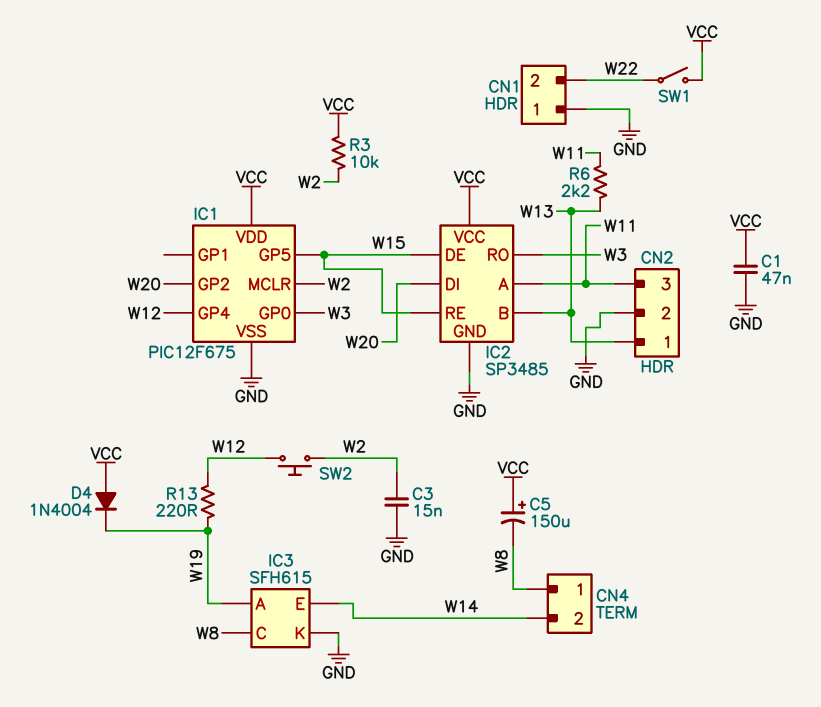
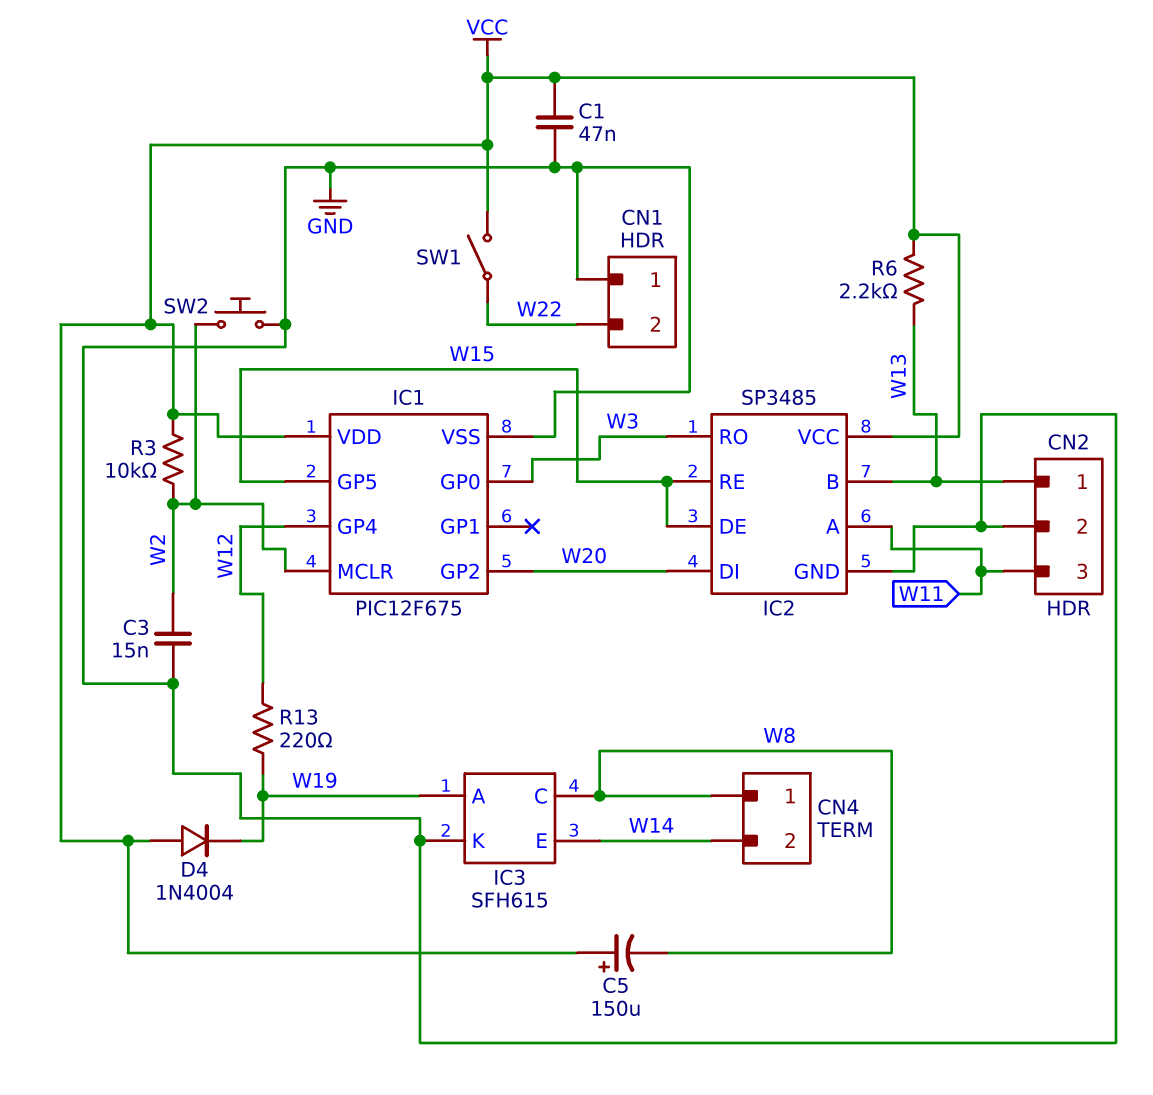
R6: 2.2k (W11, W13) -> 2.2k (VCC, W13)
SW2: button (W2, W12) -> button (GND, W2)

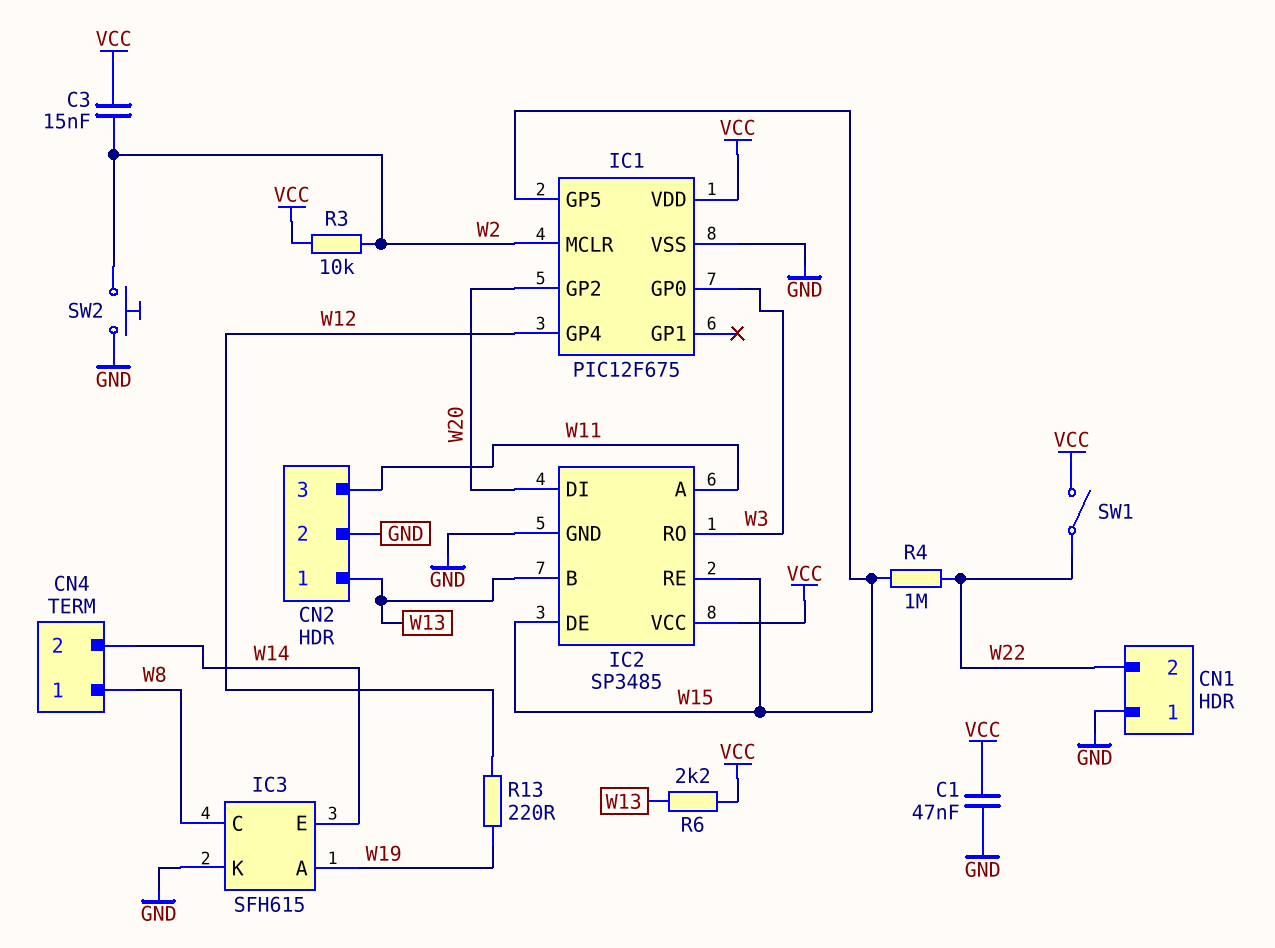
C3: 15nF (GND, W2) -> 15nF (VCC, W2)
C5: 150uF (plus VCC, minus W8) -> none
D4: diode 1N4004 (A VCC, K W19) -> none
R4: none -> 1M (W15, W22)

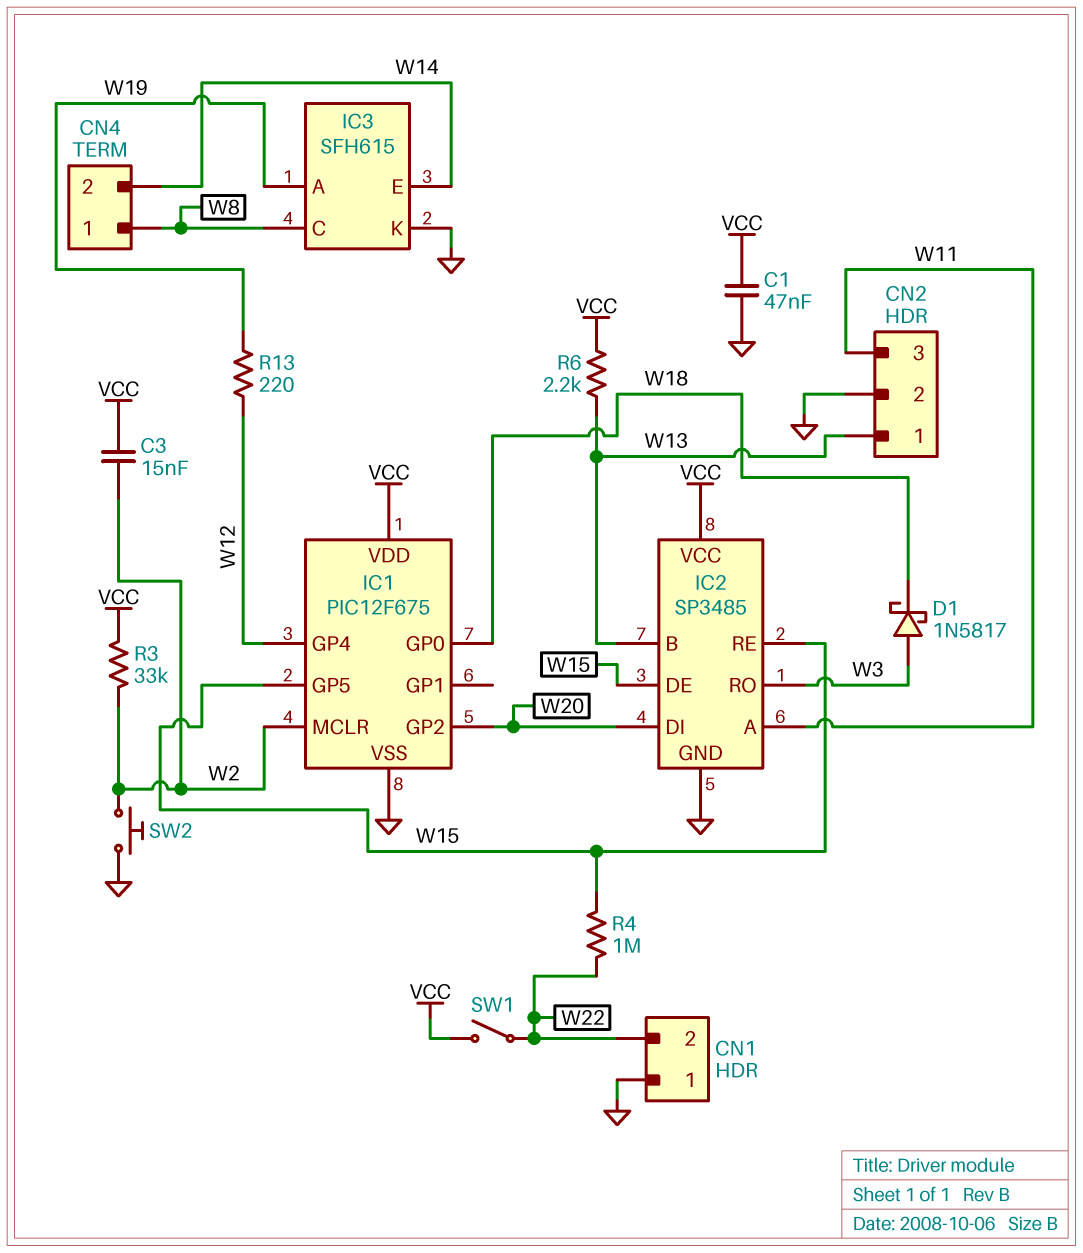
D1: none -> schottky 1N5817 (A W3, K W18)
IC1 pin GP0: W3 -> W18
R3: 10k (VCC, W2) -> 33k (VCC, W2)

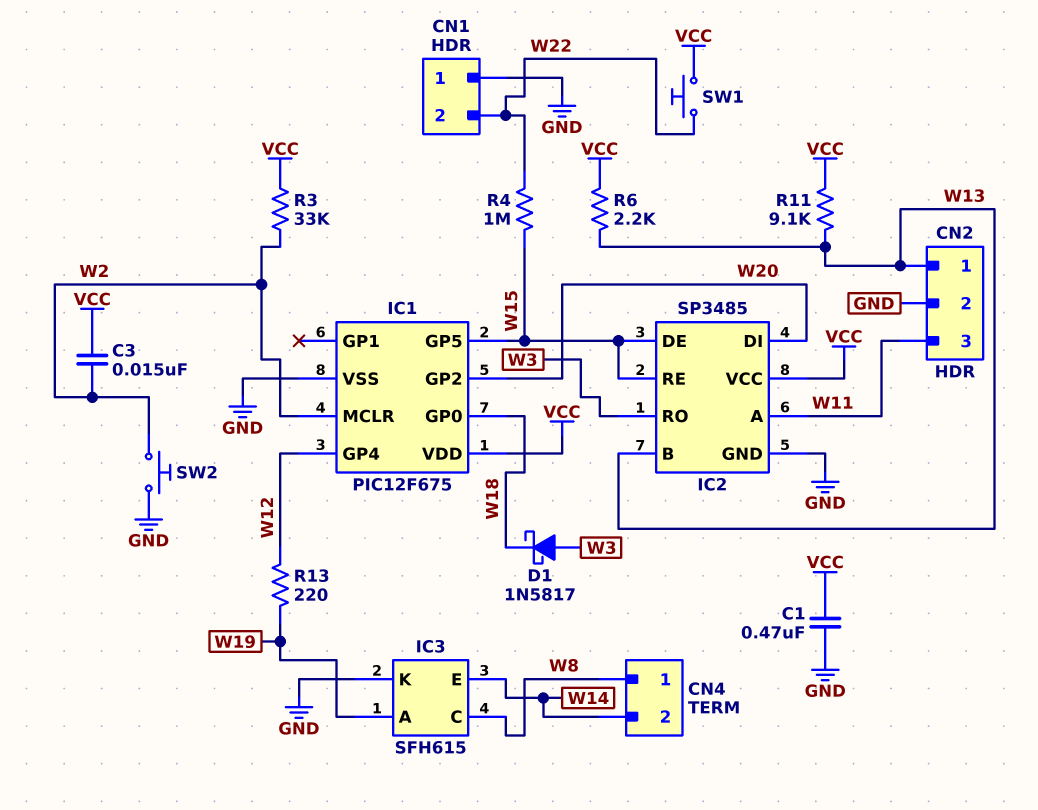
C1: 47nF (GND, VCC) -> 470nF (GND, VCC)
R11: none -> 9.1k (VCC, W13)
SW1: switch (VCC, W22) -> button (VCC, W22)

